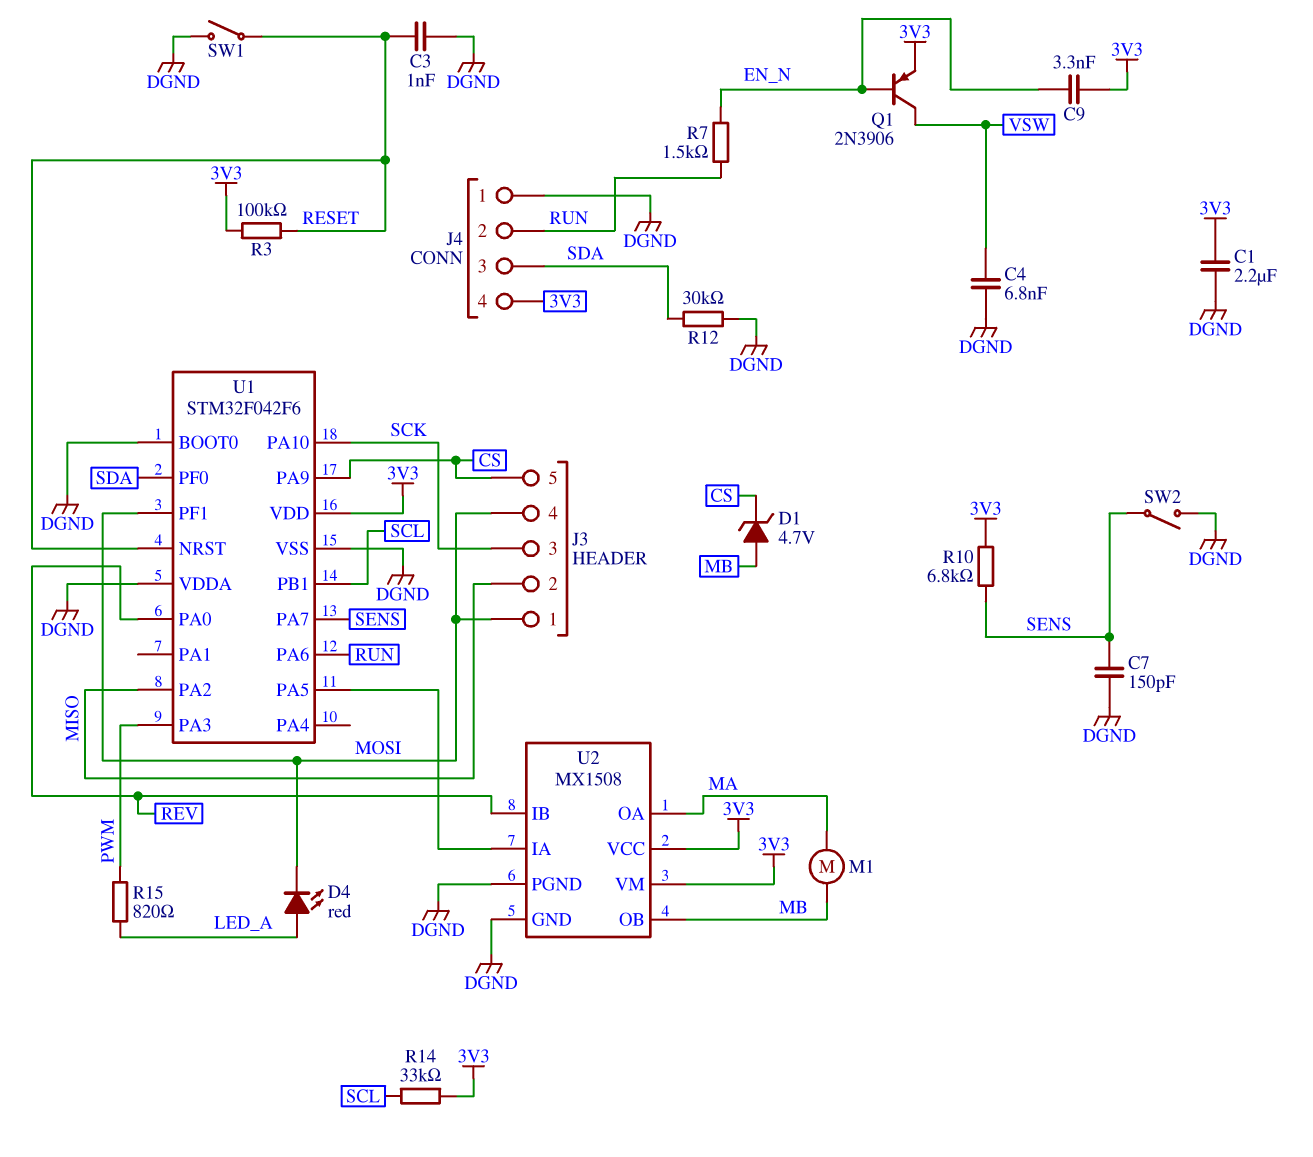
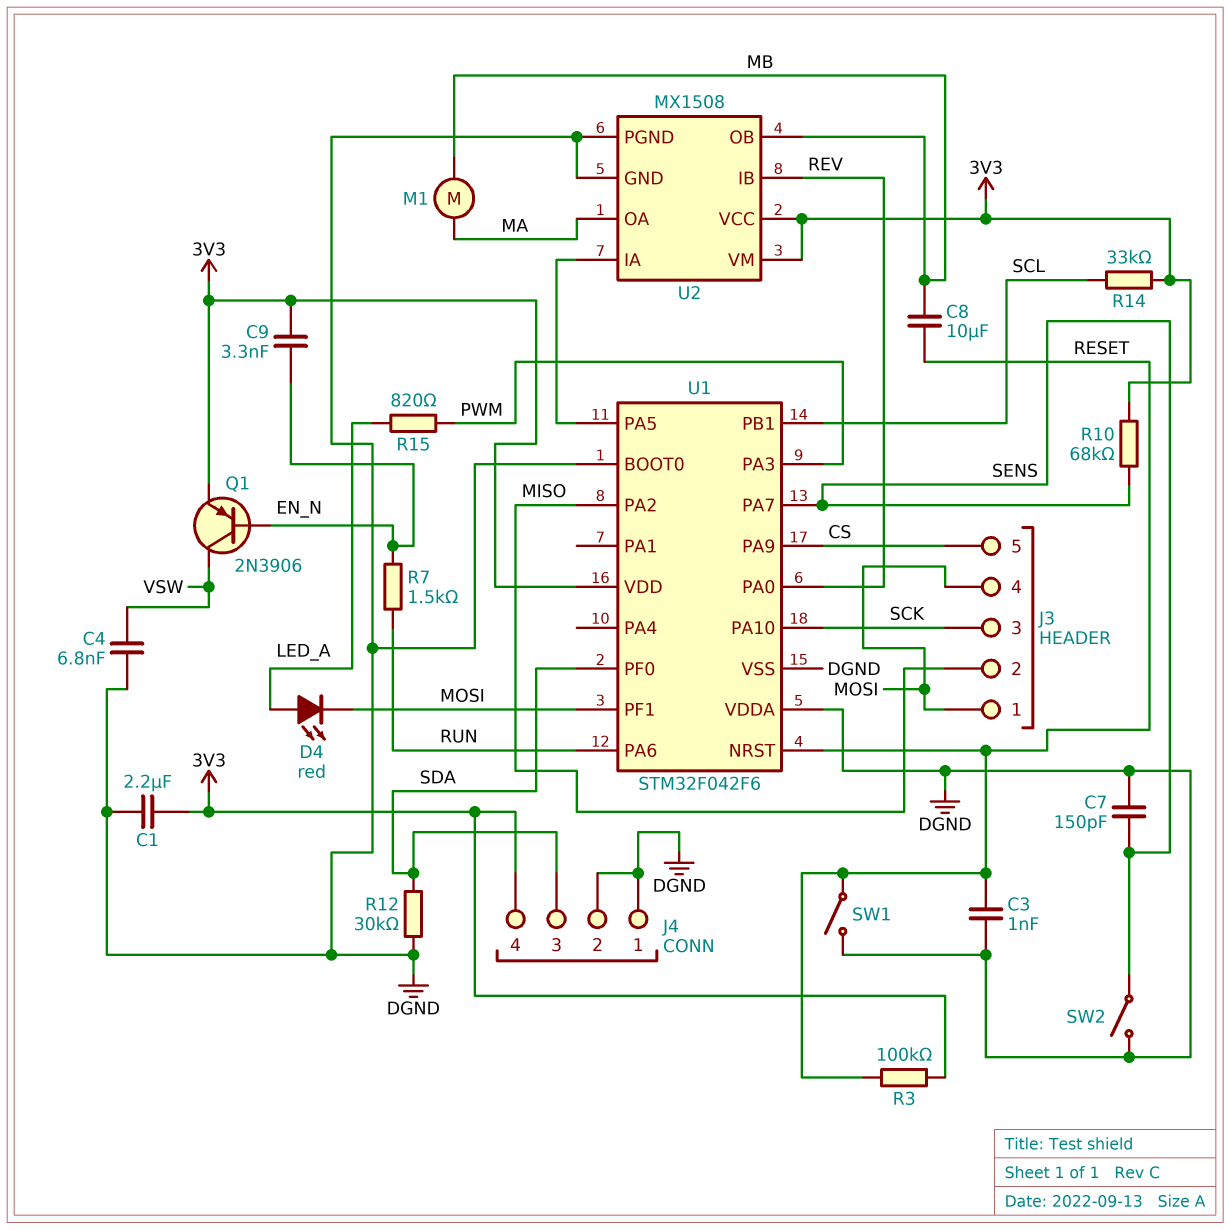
C8: none -> 10uF (MB, RESET)
D1: zener 4.7V (A MB, K CS) -> none
J4 pin 2: RUN -> DGND
R10: 6.8k (3V3, SENS) -> 68k (3V3, SENS)

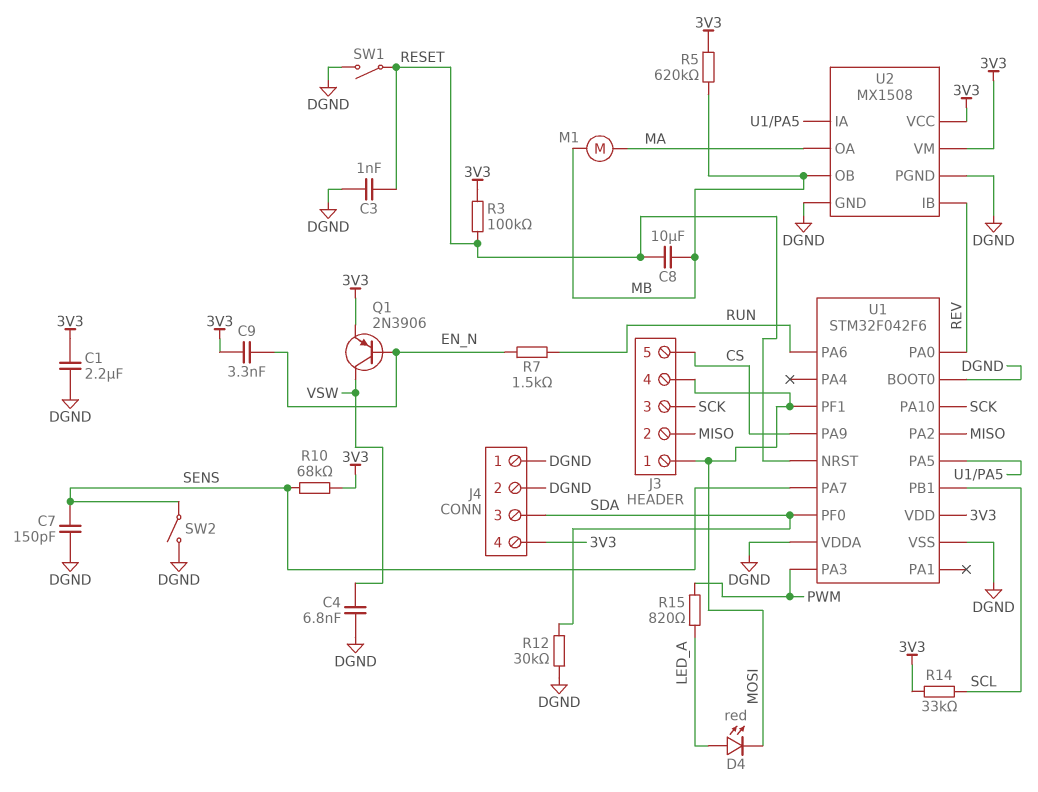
R5: none -> 620k (3V3, MB)

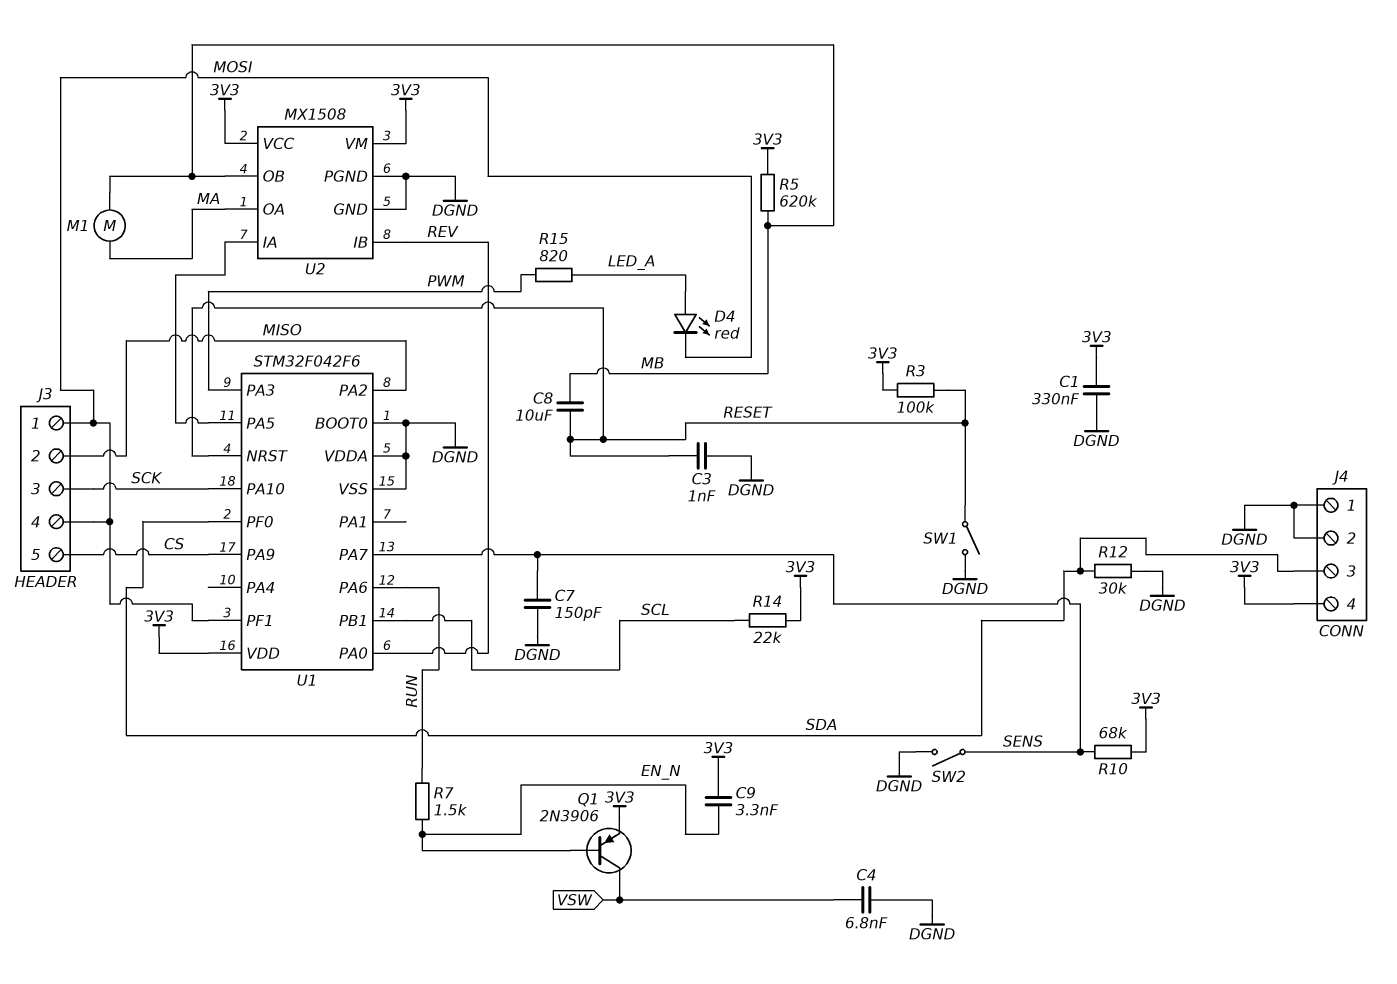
C1: 2.2uF (3V3, DGND) -> 330nF (3V3, DGND)
R14: 33k (3V3, SCL) -> 22k (3V3, SCL)

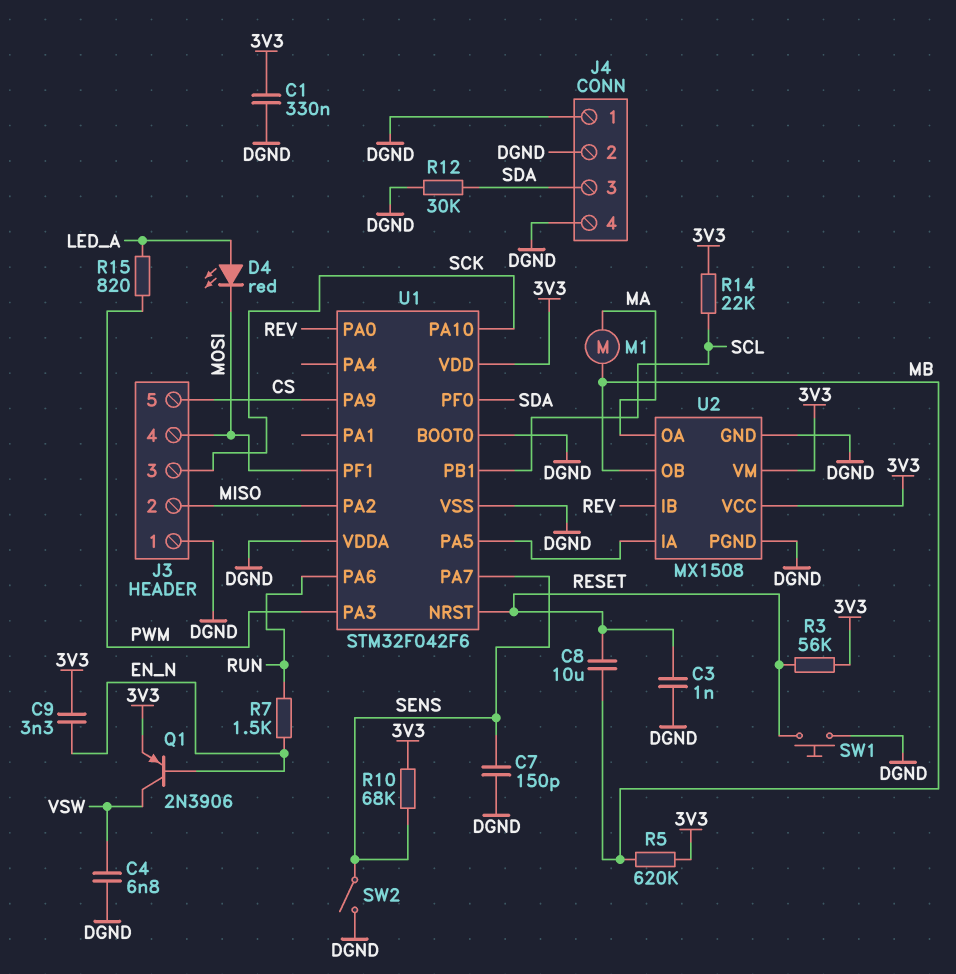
J3 pin 1: MOSI -> DGND
J4 pin 4: 3V3 -> DGND
R3: 100k (3V3, RESET) -> 56k (3V3, RESET)
SW1: switch (DGND, RESET) -> button (DGND, RESET)

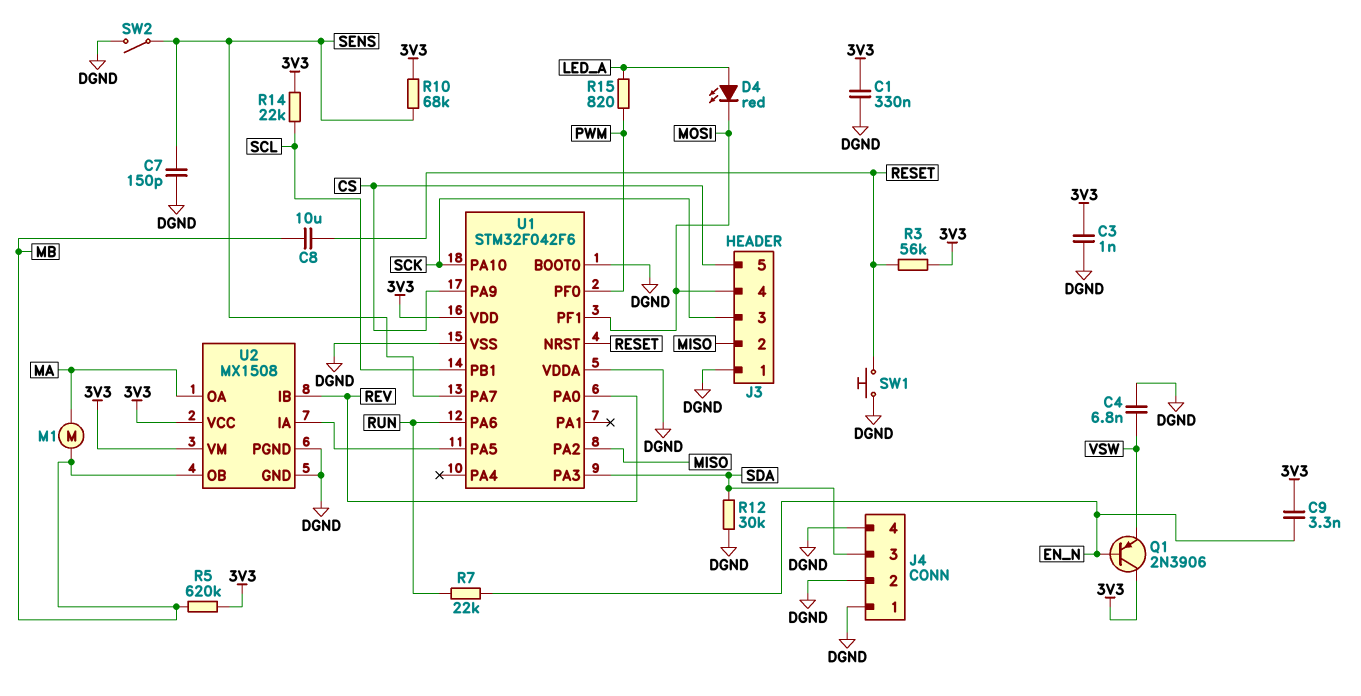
C3: 1nF (DGND, RESET) -> 1nF (3V3, DGND)
Q1: PNP 2N3906 (B EN_N, C VSW, E 3V3) -> PNP 2N3906 (B EN_N, C 3V3, E VSW)
R7: 1.5k (EN_N, RUN) -> 22k (EN_N, RUN)
U1 pin PA3: PWM -> SDA
U1 pin PF0: SDA -> PWM

